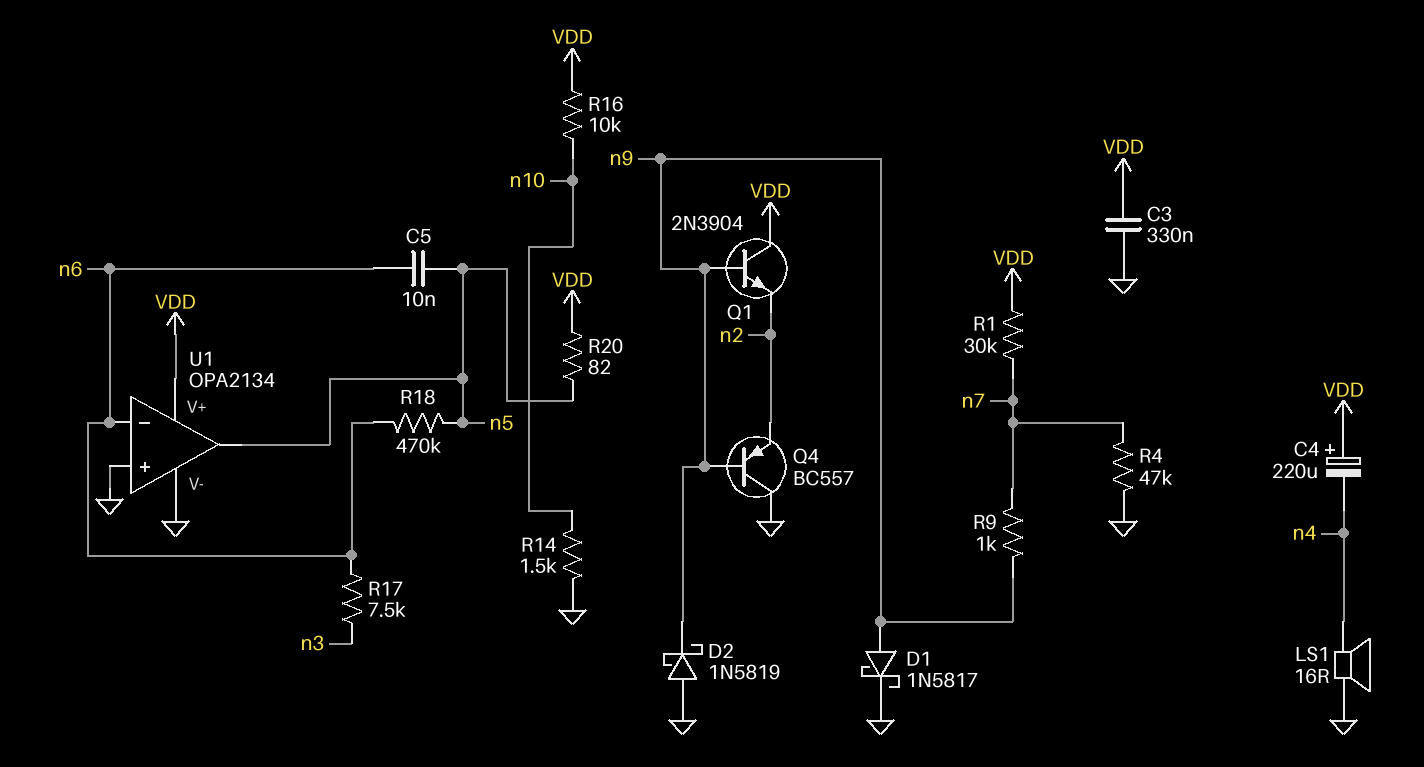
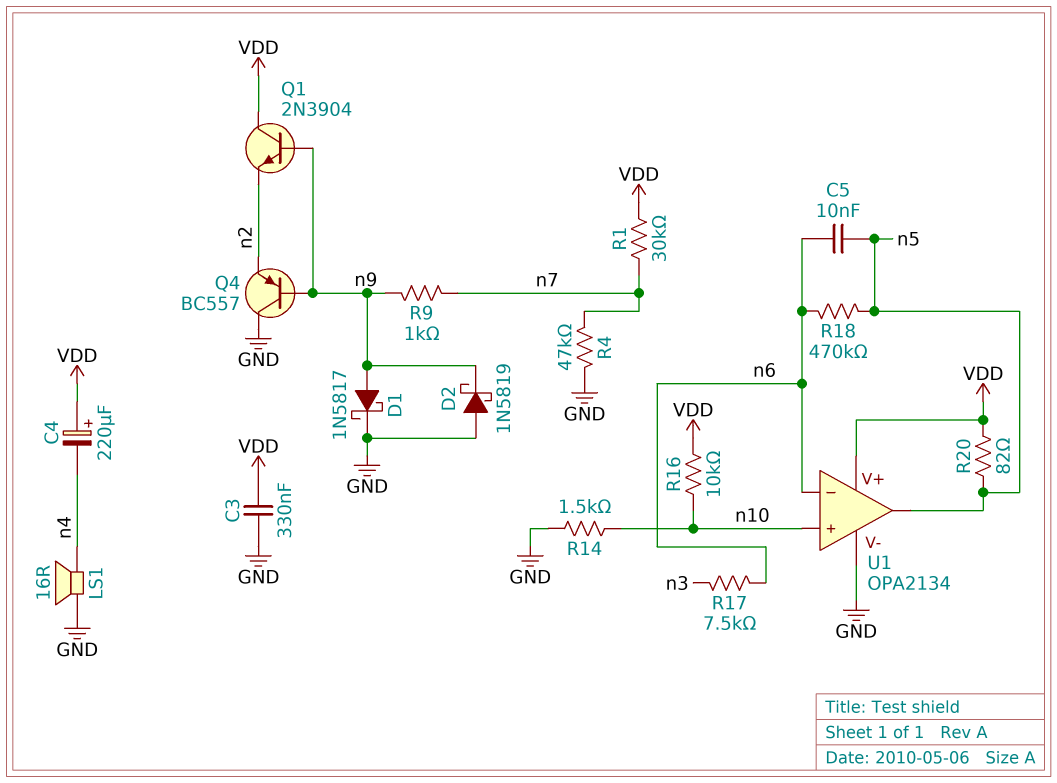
U1 pin in+: GND -> n10

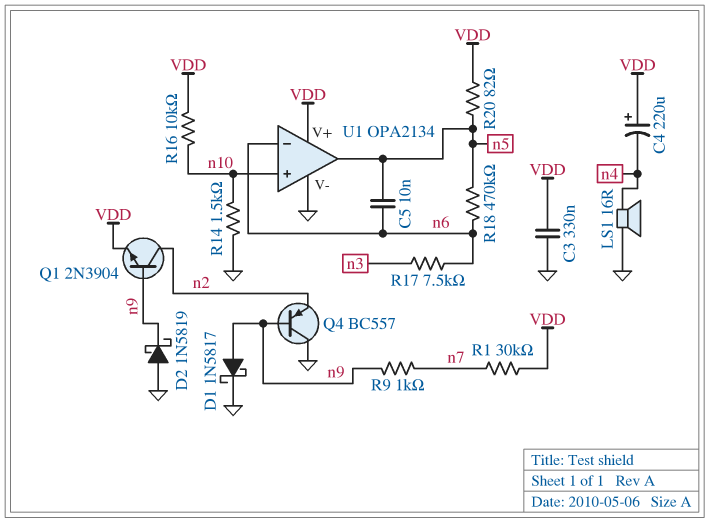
Q1: NPN 2N3904 (B n9, C VDD, E n2) -> NPN 2N3904 (B n9, C n2, E VDD)
R4: 47k (GND, n7) -> none

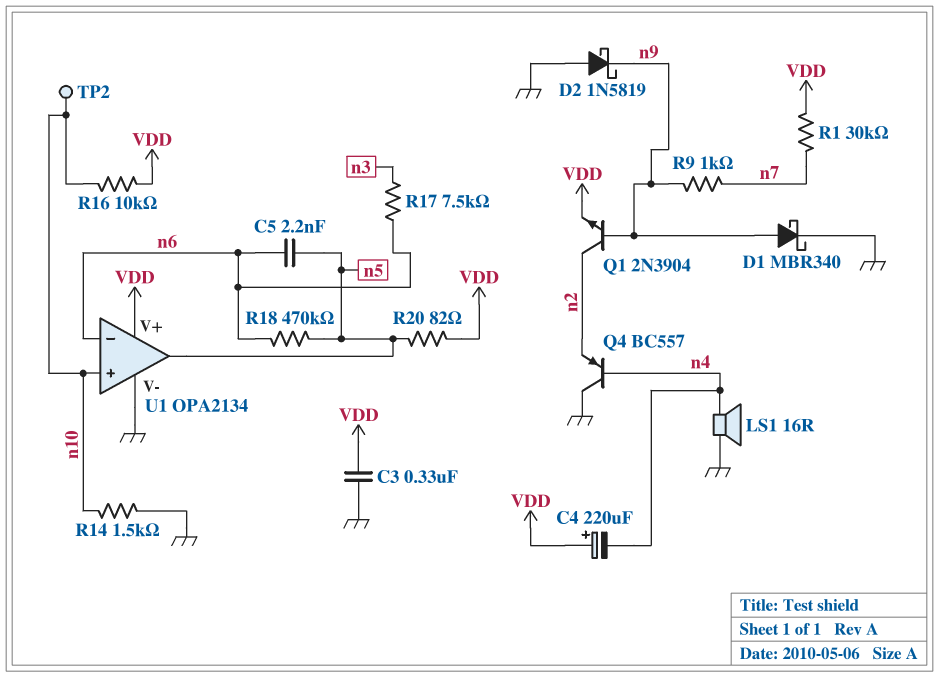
C5: 10nF (n5, n6) -> 2.2nF (n5, n6)
D1: schottky 1N5817 (A n9, K GND) -> schottky MBR340 (A n9, K GND)
Q4: PNP BC557 (B n9, C GND, E n2) -> PNP BC557 (B n4, C GND, E n2)
TP2: none -> test point (n10)

